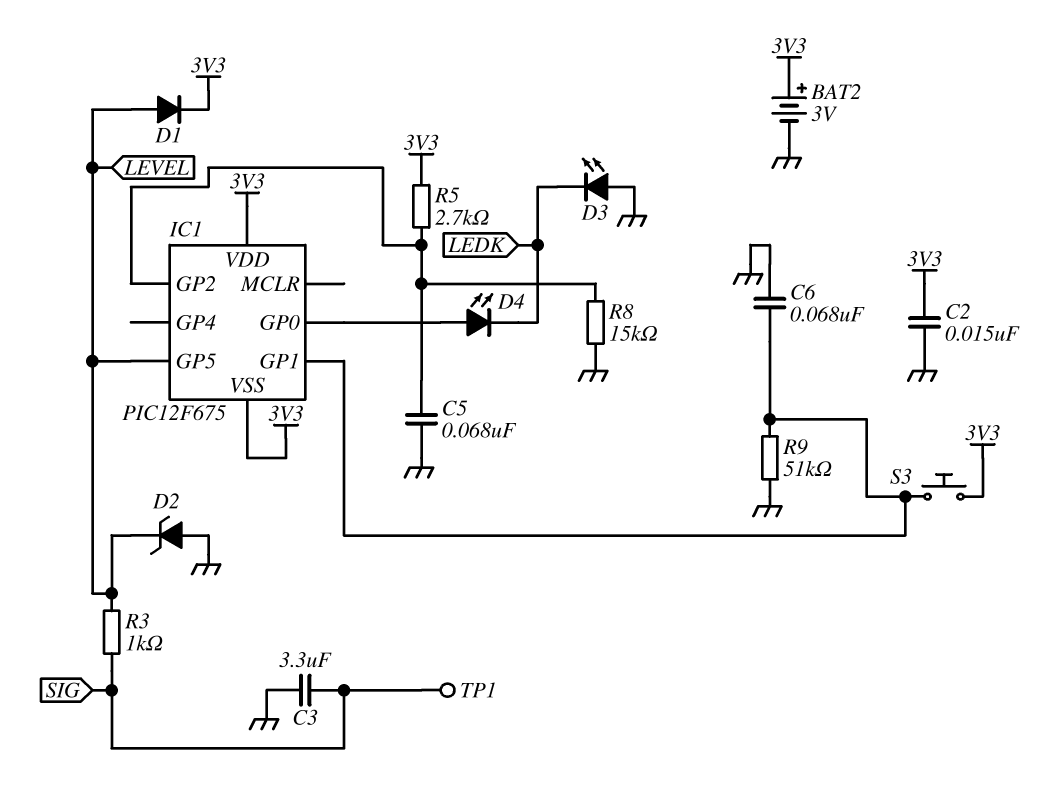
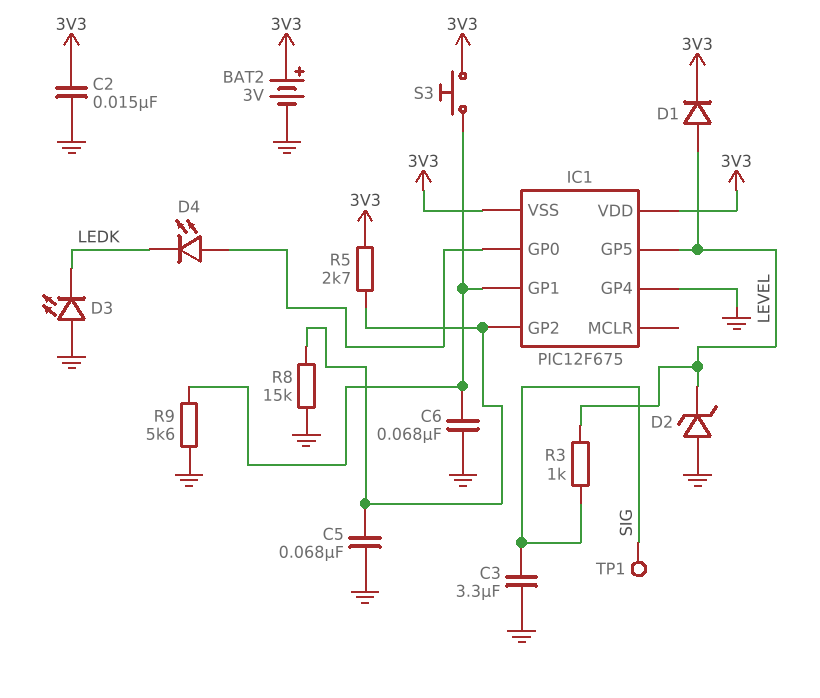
IC1 pin GP4: none -> GND
R9: 51k (GND, IC1/GP1) -> 5.6k (GND, IC1/GP1)

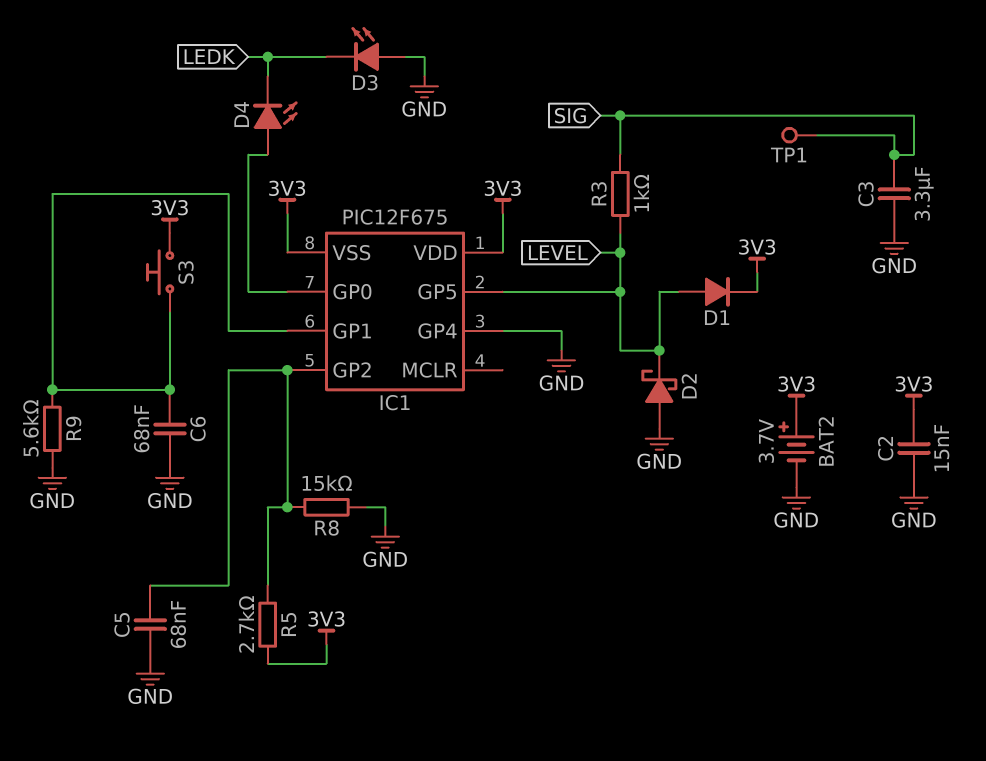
BAT2: 3V (plus 3V3, minus GND) -> 3.7V (plus 3V3, minus GND)
D2: zener (A GND, K LEVEL) -> schottky (A GND, K LEVEL)

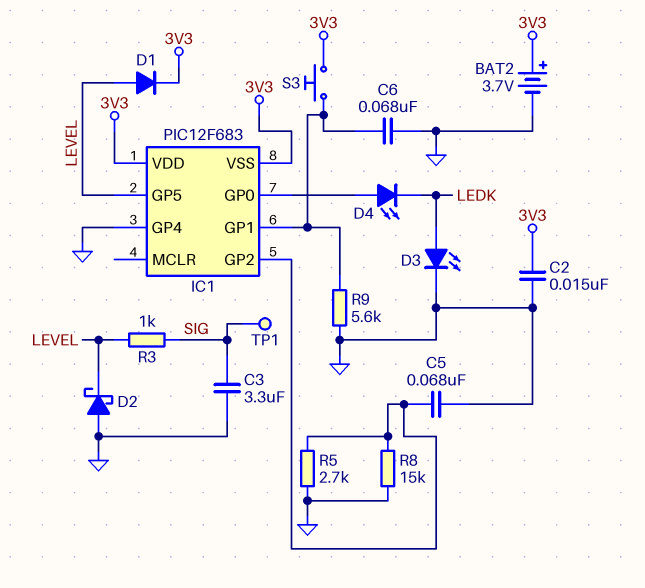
D3: LED (A GND, K LEDK) -> LED (A LEDK, K GND)
IC1: PIC12F675 -> PIC12F683
R5: 2.7k (3V3, IC1/GP2) -> 2.7k (GND, IC1/GP2)

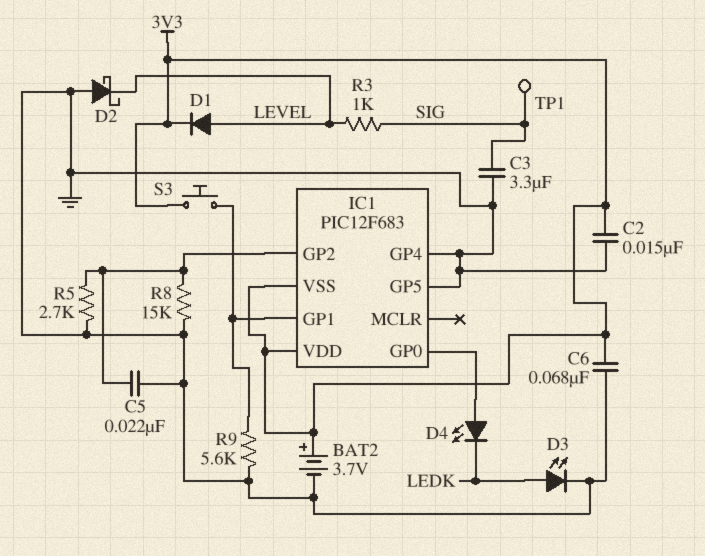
C5: 68nF (GND, IC1/GP2) -> 22nF (GND, IC1/GP2)
C6: 68nF (GND, IC1/GP1) -> 68nF (3V3, GND)
IC1 pin GP5: LEVEL -> GND

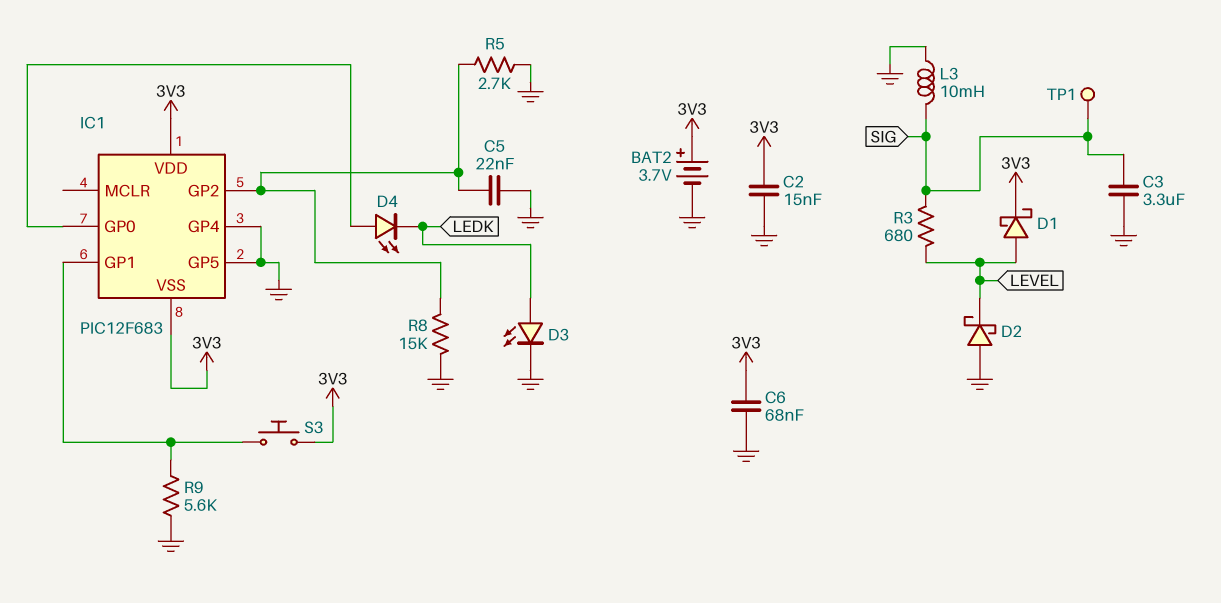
D1: diode (A LEVEL, K 3V3) -> schottky (A LEVEL, K 3V3)
L3: none -> 10mH (GND, SIG)
R3: 1k (LEVEL, SIG) -> 680 (LEVEL, SIG)

